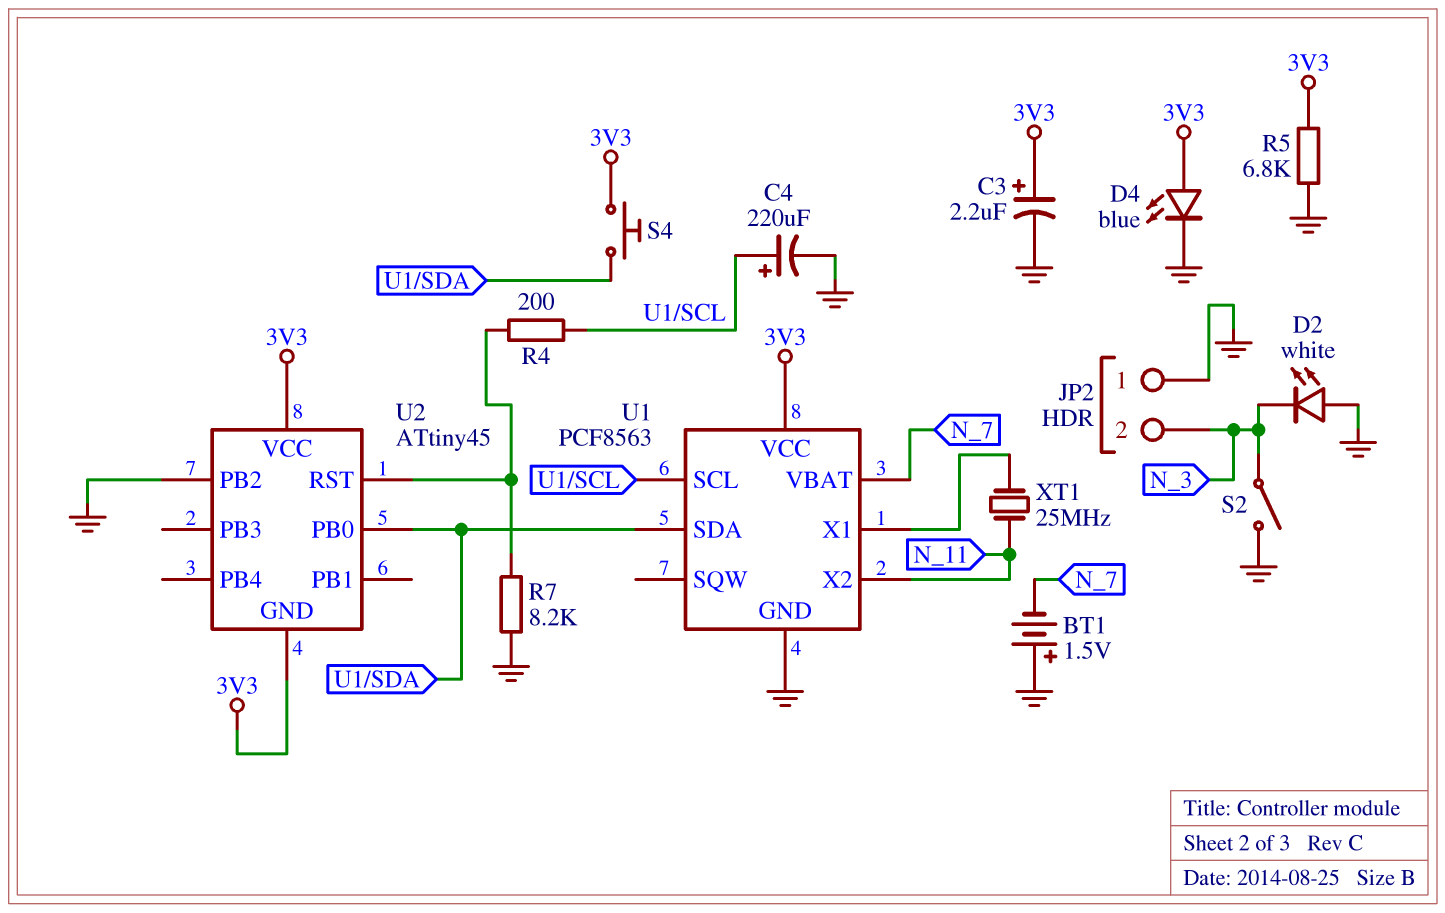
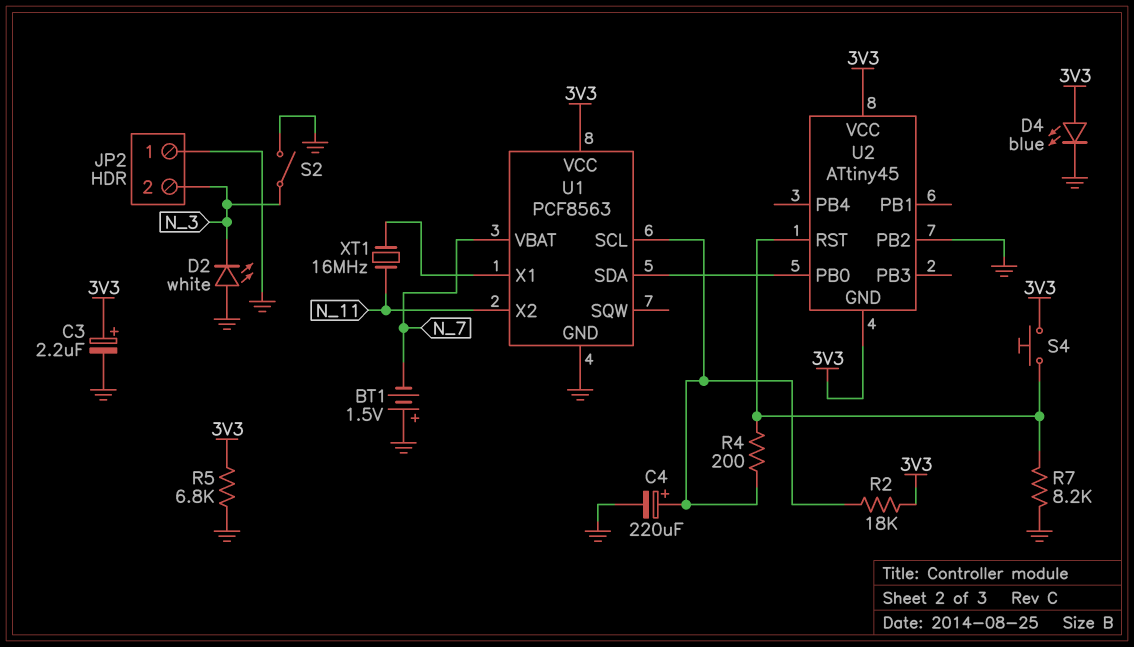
R2: none -> 18k (3V3, U1/SCL)
S4: button (3V3, U1/SDA) -> button (3V3, U2/RST)
XT1: 25MHz (N_11, U1/X1) -> 16MHz (N_11, U1/X1)

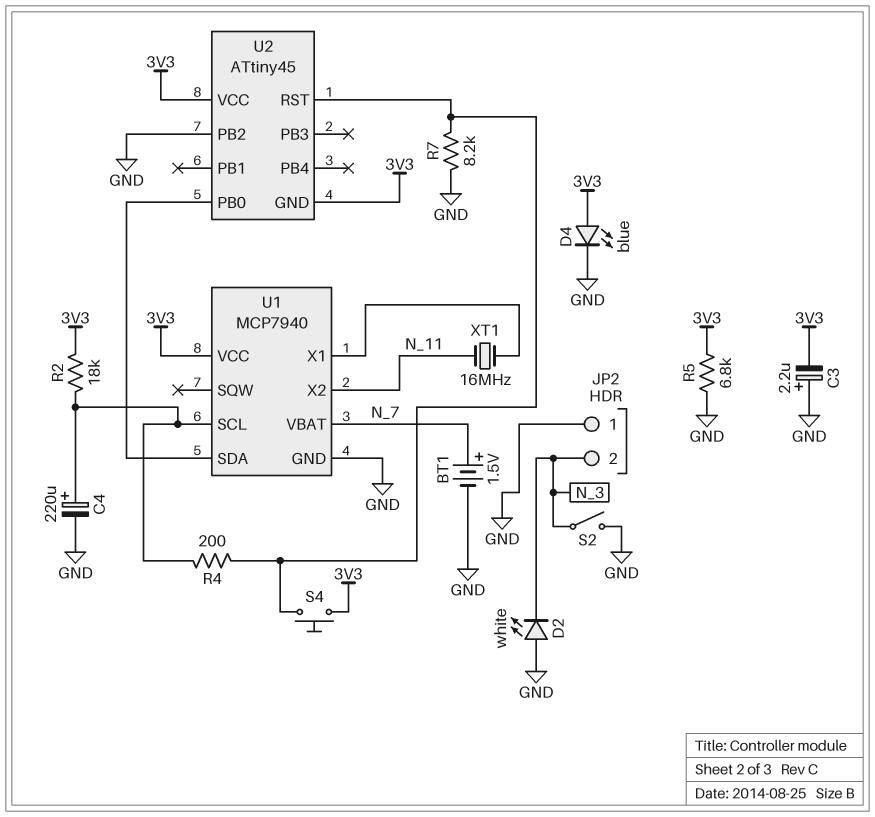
BT1: 1.5V (plus GND, minus N_7) -> 1.5V (plus N_7, minus GND)
C3: 2.2uF (plus 3V3, minus GND) -> 2.2uF (plus GND, minus 3V3)
U1: PCF8563 -> MCP7940

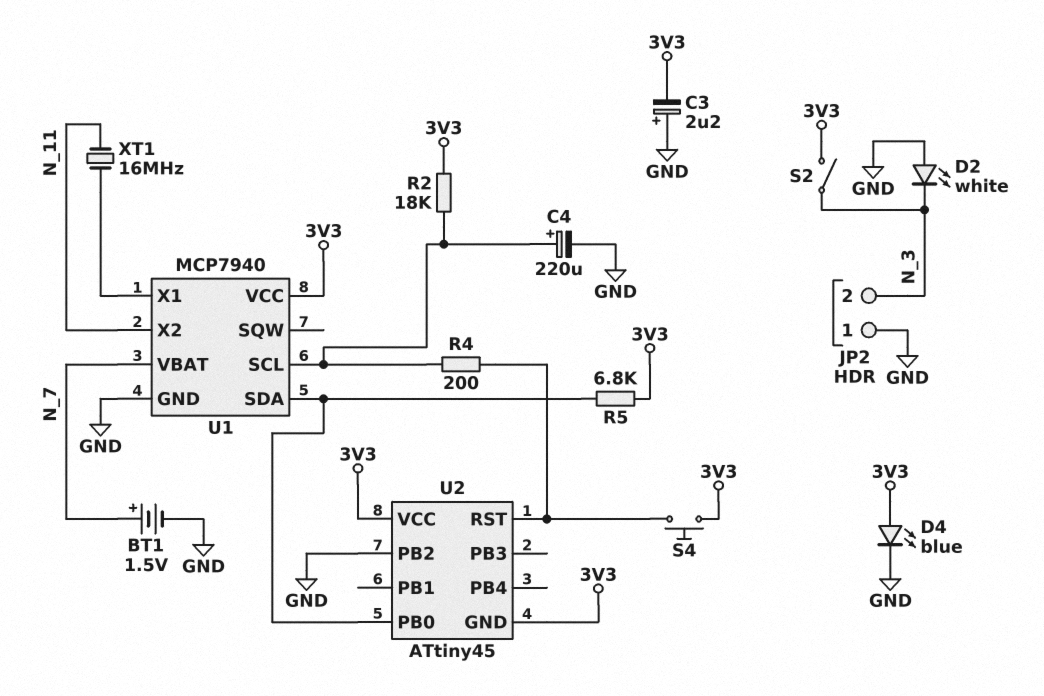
R5: 6.8k (3V3, GND) -> 6.8k (3V3, U1/SDA)
R7: 8.2k (GND, U2/RST) -> none
S2: switch (GND, N_3) -> switch (3V3, N_3)

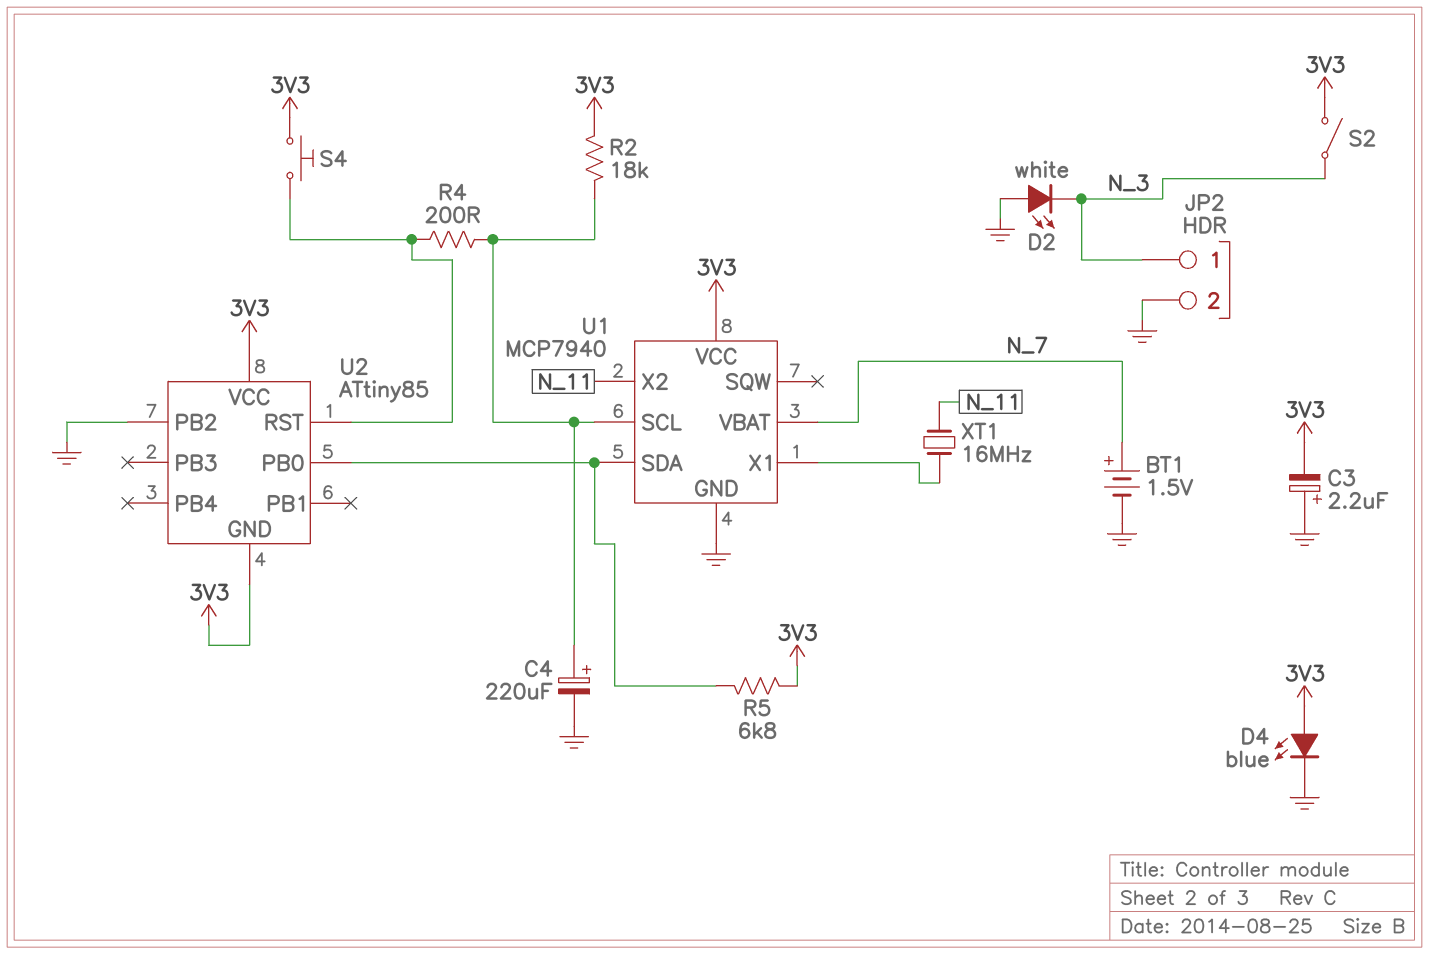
JP2 pin 1: GND -> N_3
JP2 pin 2: N_3 -> GND
U2: ATtiny45 -> ATtiny85

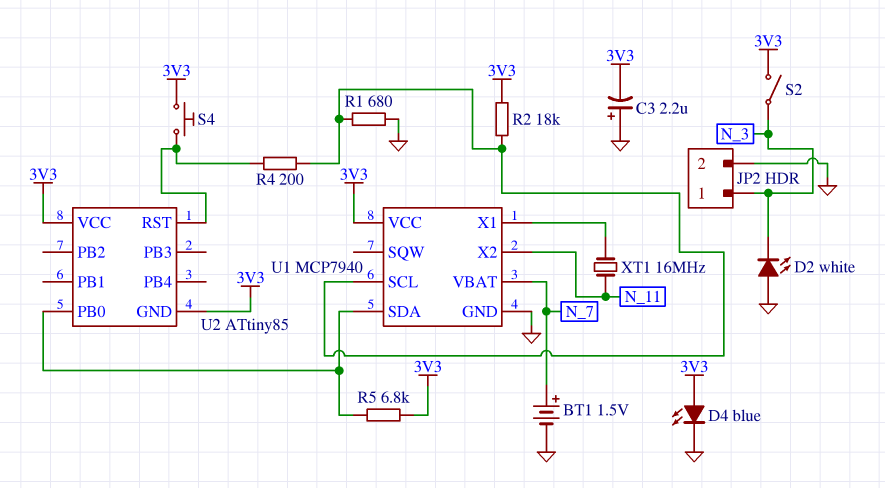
C4: 220uF (plus U1/SCL, minus GND) -> none
R1: none -> 680 (GND, U1/SCL)
U2 pin PB2: GND -> none

